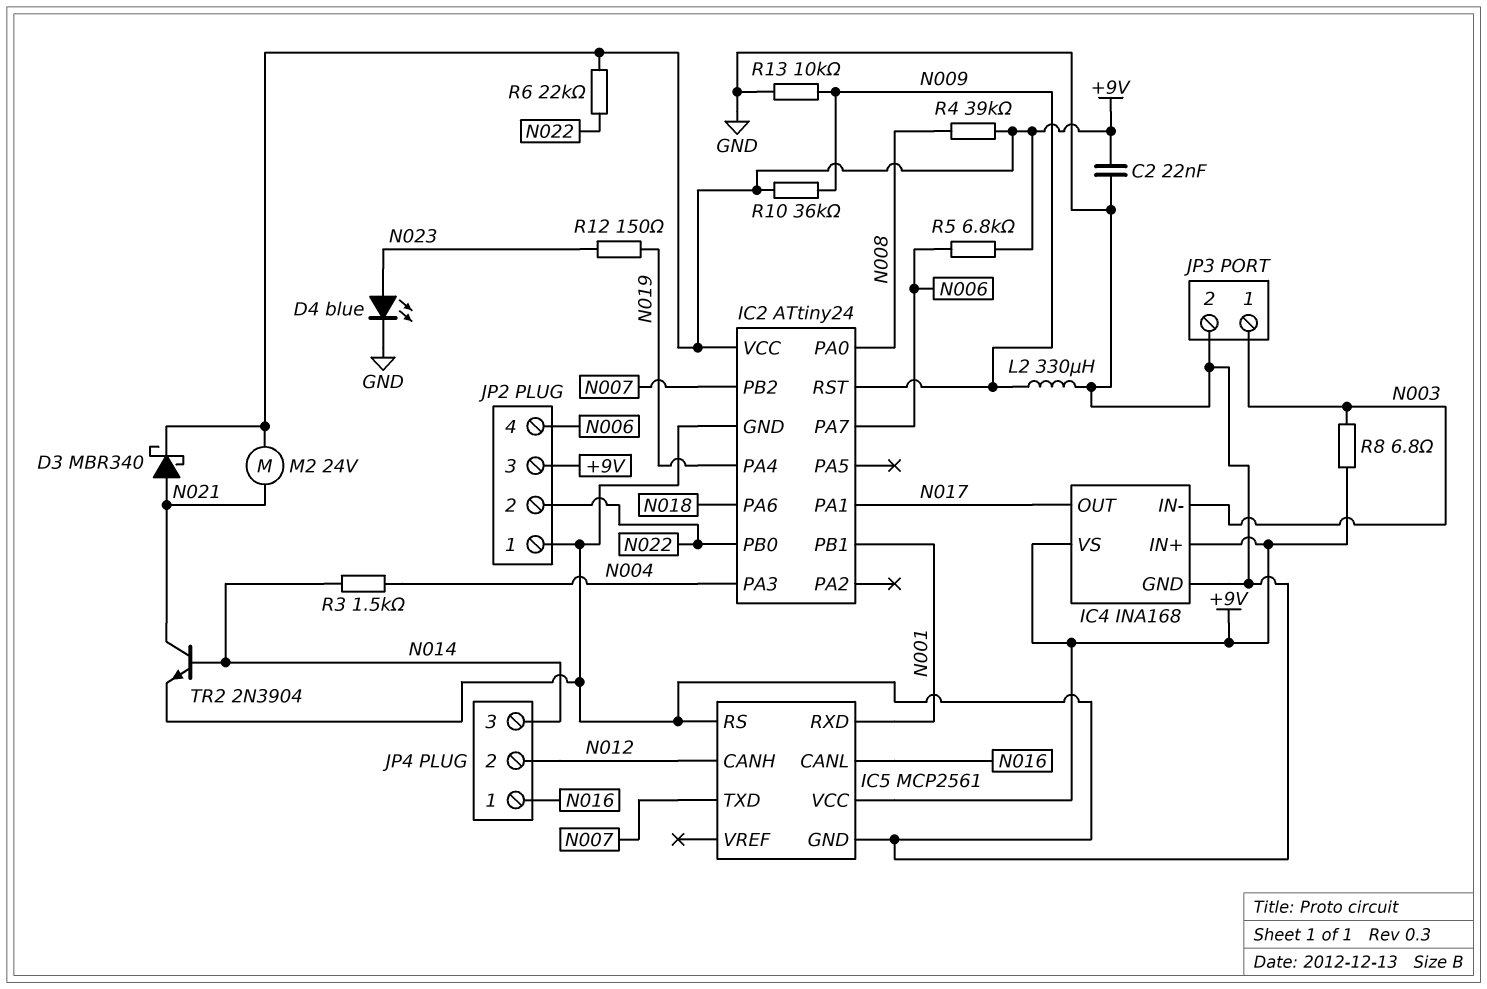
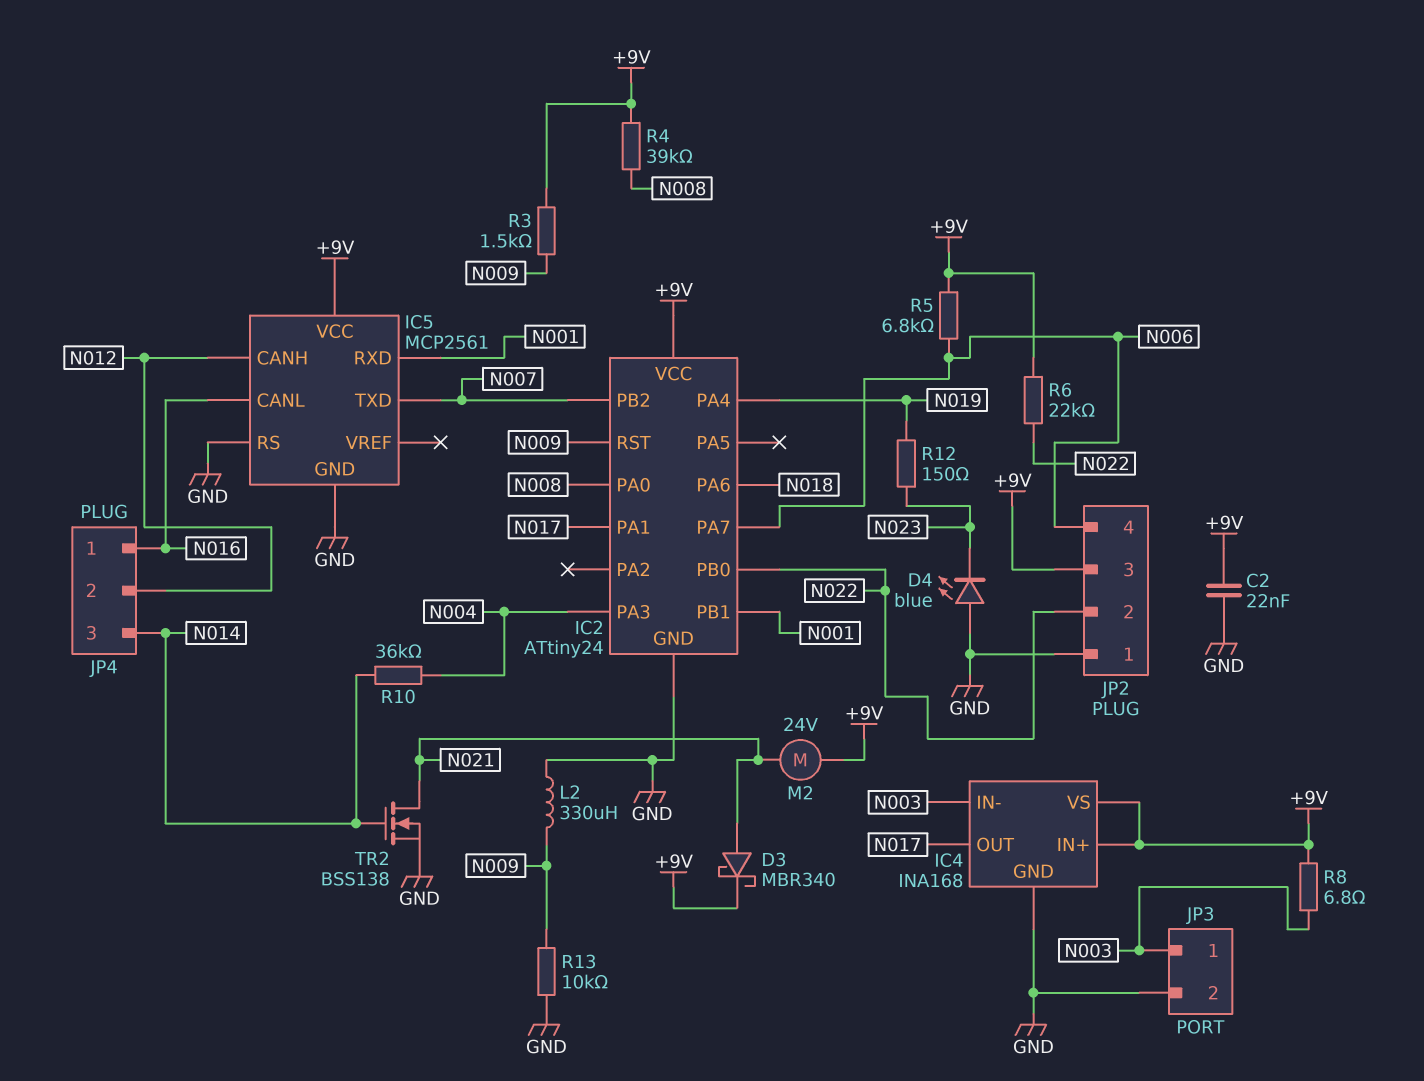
D4: LED blue (A N023, K GND) -> LED blue (A GND, K N023)
R3: 1.5k (N004, N014) -> 1.5k (+9V, N009)
R10: 36k (+9V, N009) -> 36k (N004, N014)
TR2: NPN 2N3904 (B N014, C N021, E GND) -> NMOS BSS138 (G N014, D N021, S GND)

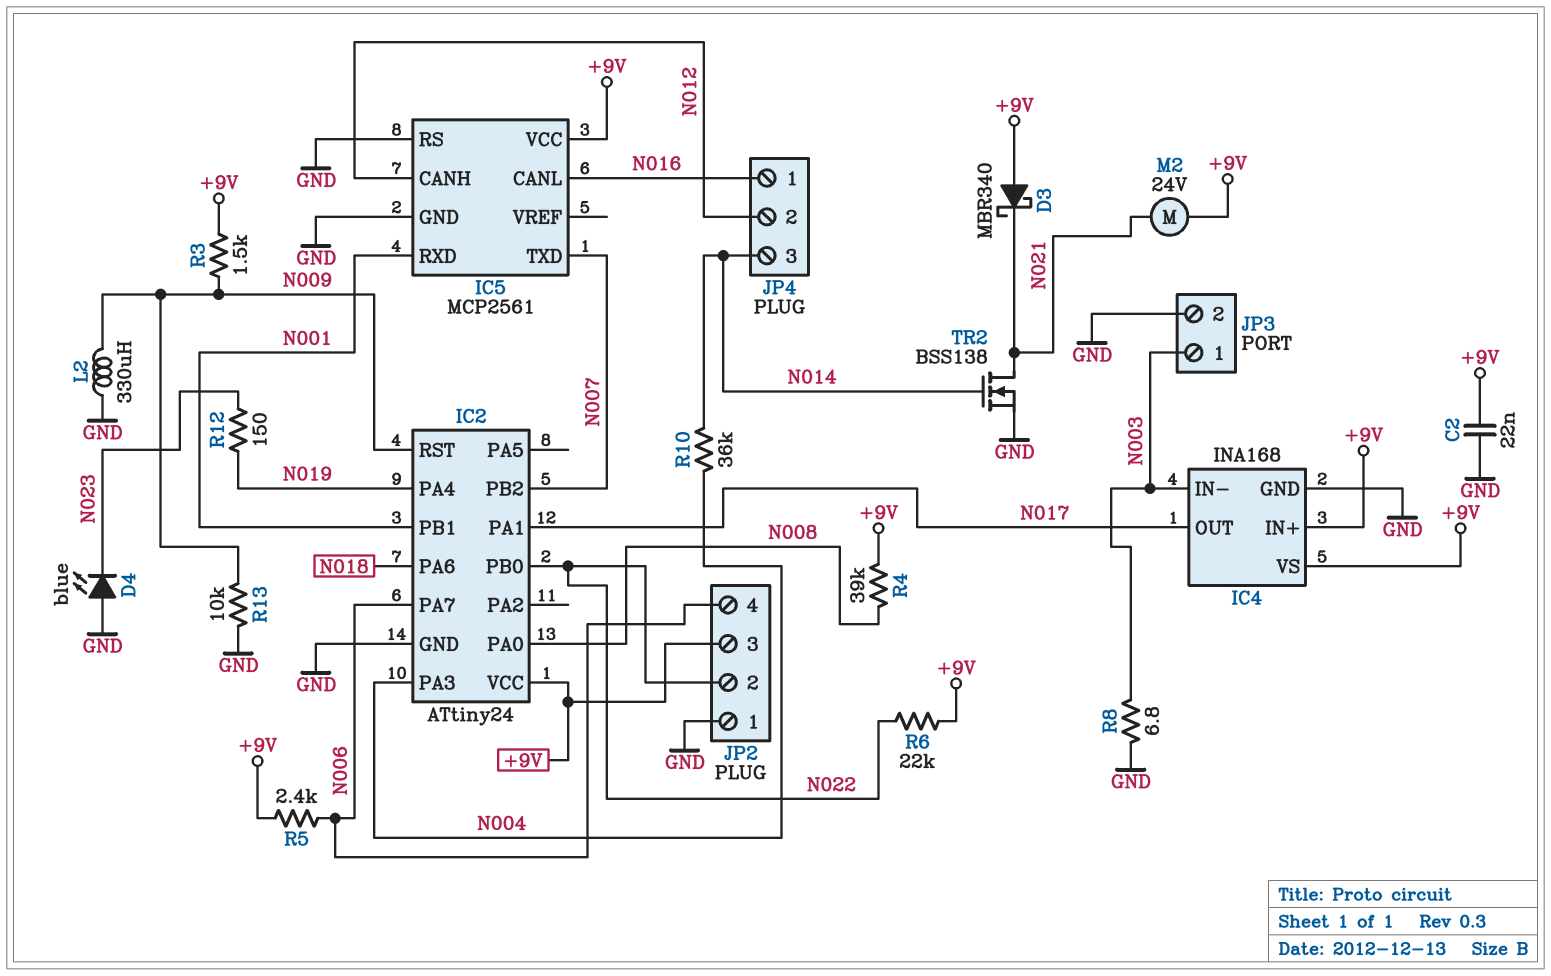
D3: schottky MBR340 (A N021, K +9V) -> schottky MBR340 (A +9V, K N021)
R5: 6.8k (+9V, N006) -> 2.4k (+9V, N006)
R8: 6.8 (+9V, N003) -> 6.8 (GND, N003)

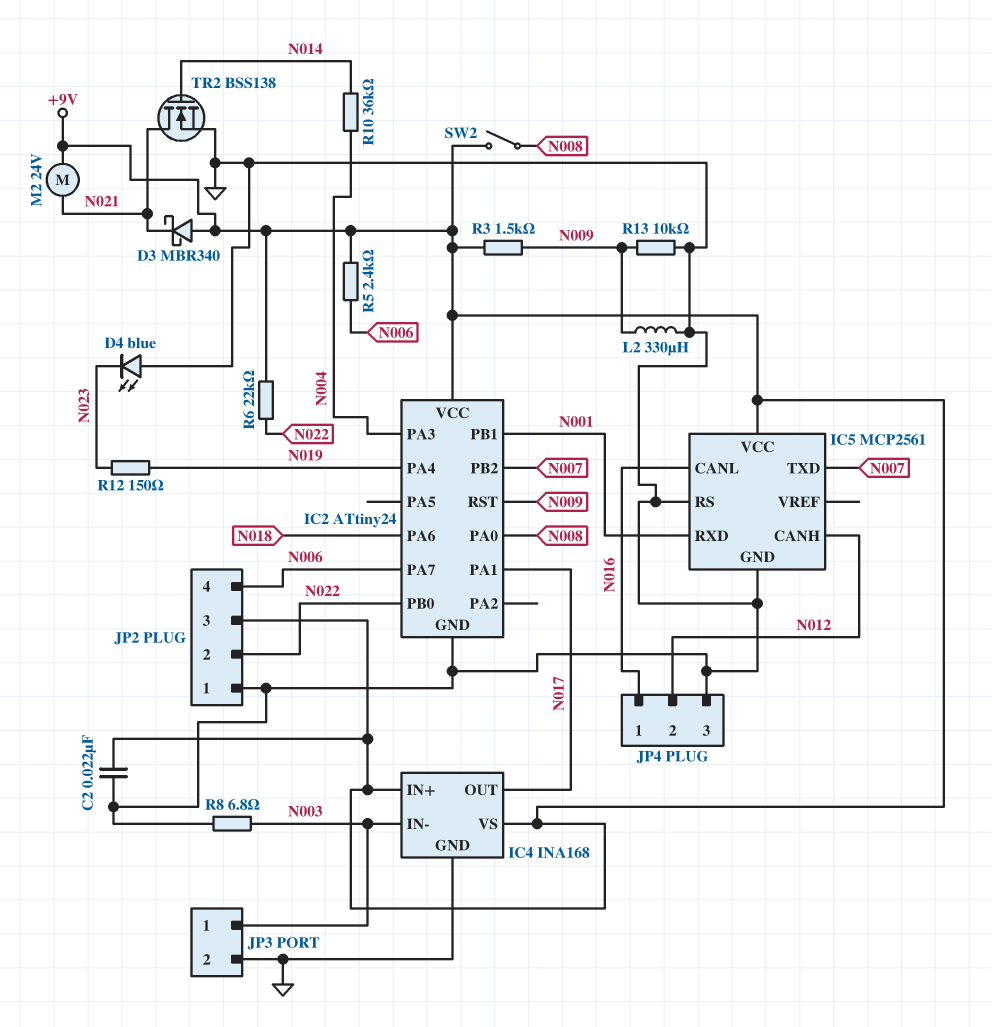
JP4 pin 3: N014 -> GND
R4: 39k (+9V, N008) -> none
SW2: none -> switch (+9V, N008)

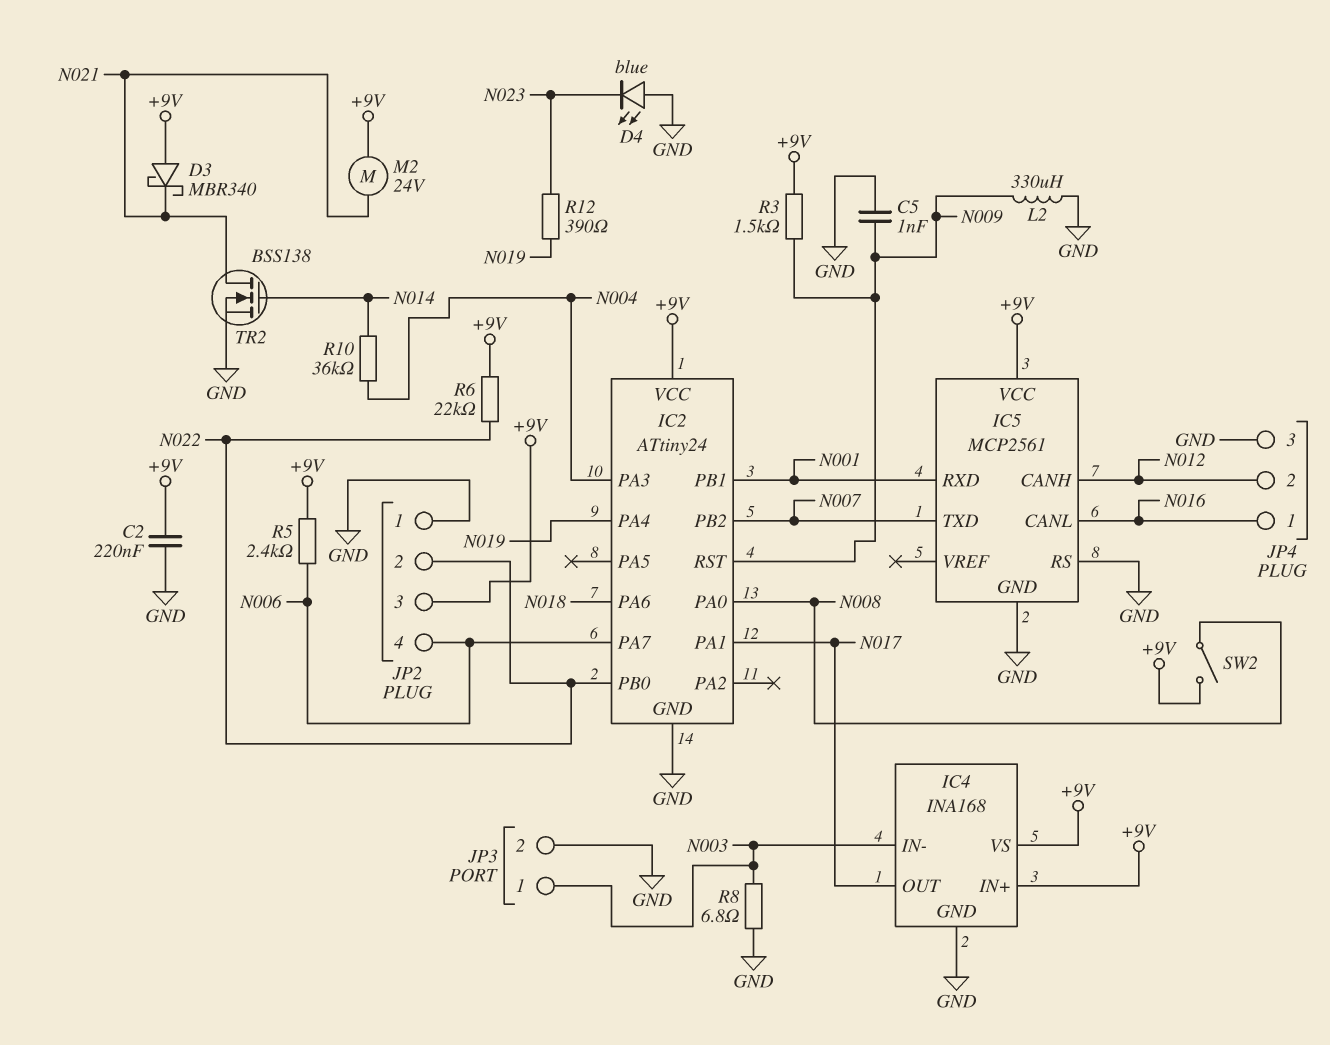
C2: 22nF (+9V, GND) -> 220nF (+9V, GND)
C5: none -> 1nF (GND, N009)
R12: 150 (N019, N023) -> 390 (N019, N023)
R13: 10k (GND, N009) -> none

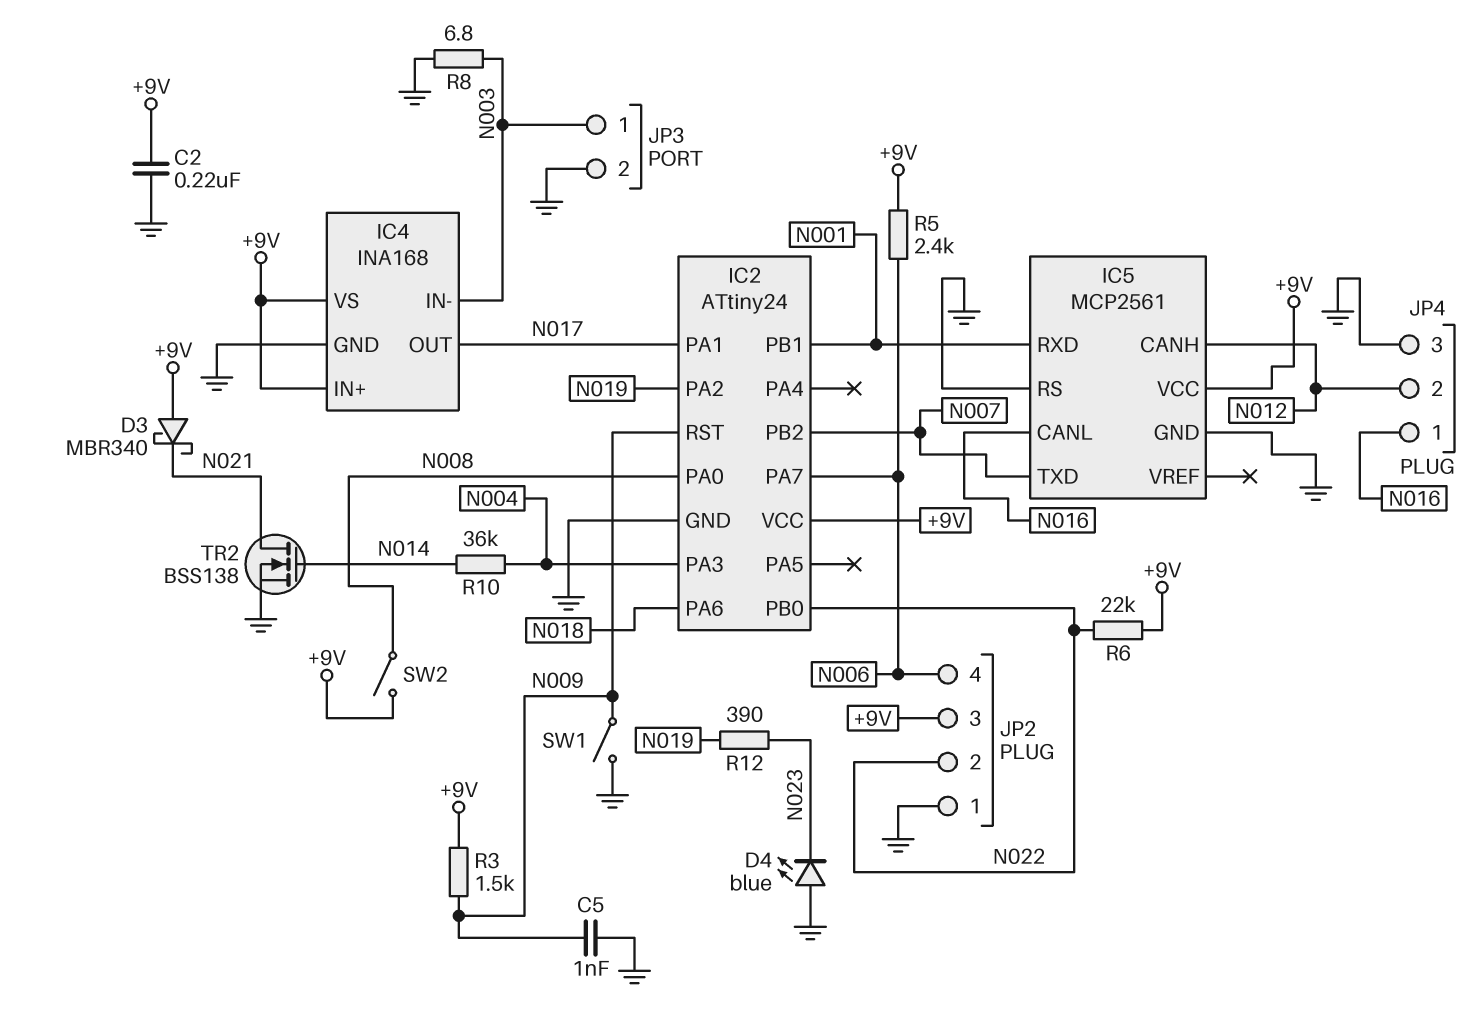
IC2 pin PA2: none -> N019
IC2 pin PA4: N019 -> none
L2: 330uH (GND, N009) -> none
M2: motor 24V (+9V, N021) -> none
SW1: none -> switch (GND, N009)

